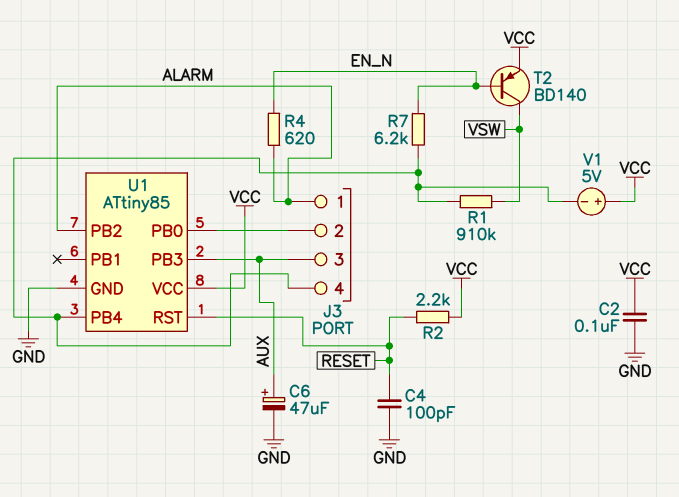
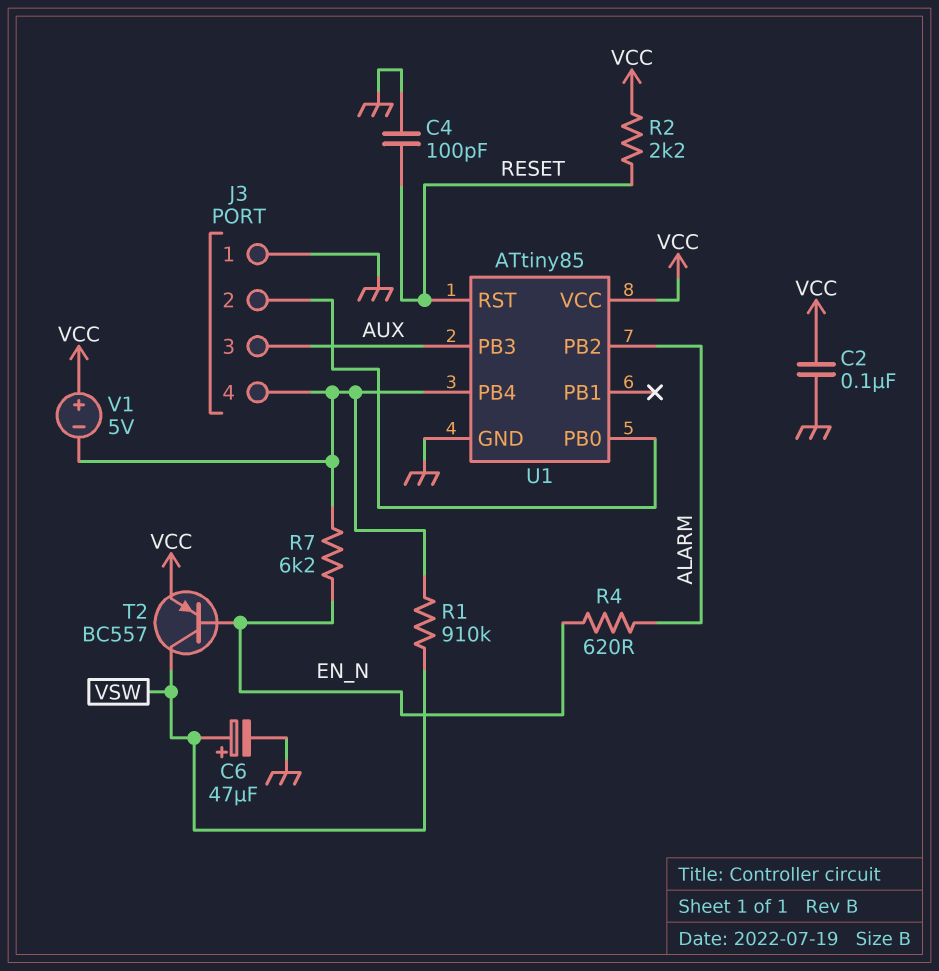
C6: 47uF (plus AUX, minus GND) -> 47uF (plus VSW, minus GND)
J3 pin 1: ALARM -> GND
T2: PNP BD140 (B EN_N, C VSW, E VCC) -> PNP BC557 (B EN_N, C VSW, E VCC)

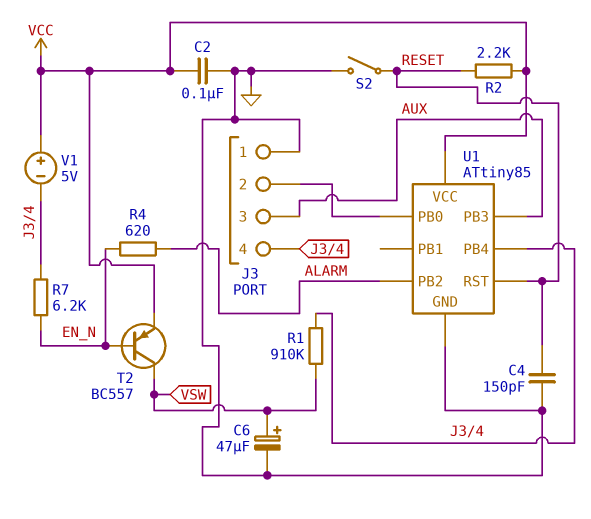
C4: 100pF (GND, RESET) -> 150pF (GND, RESET)
S2: none -> switch (GND, RESET)

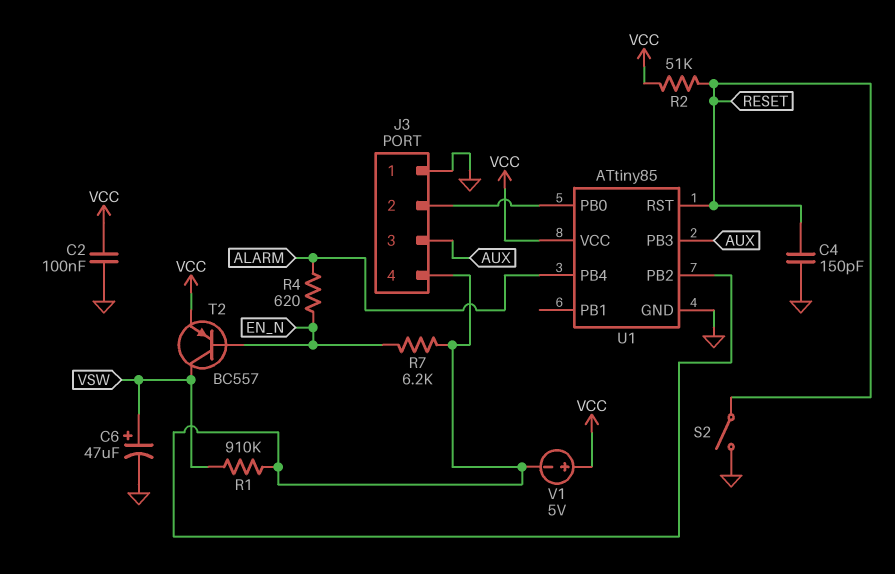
R2: 2.2k (RESET, VCC) -> 51k (RESET, VCC)
U1 pin PB2: ALARM -> J3/4
U1 pin PB4: J3/4 -> ALARM

